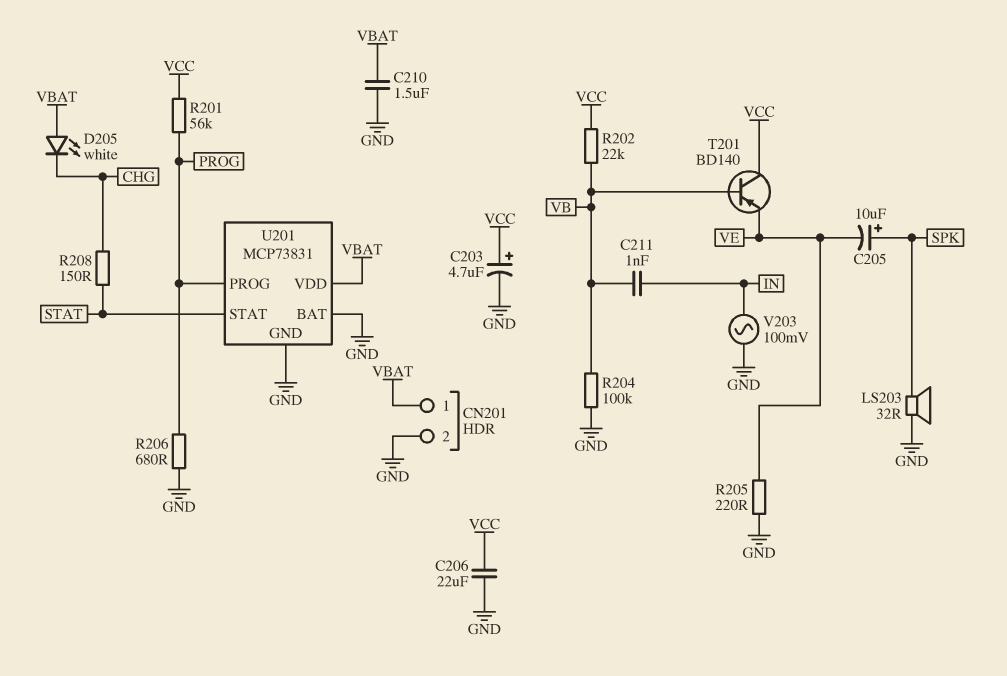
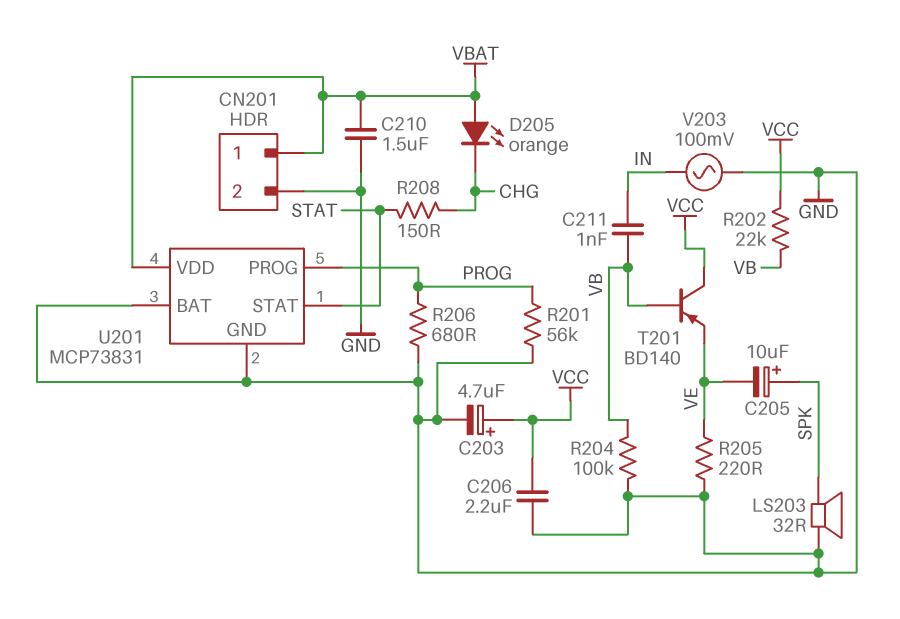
C206: 22uF (GND, VCC) -> 2.2uF (GND, VCC)
D205: LED white (A VBAT, K CHG) -> LED orange (A VBAT, K CHG)
R201: 56k (PROG, VCC) -> 56k (GND, PROG)

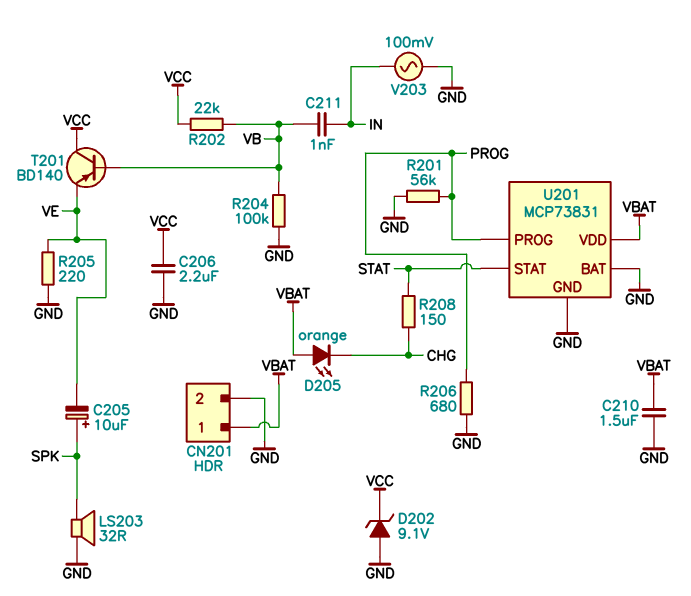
C203: 4.7uF (plus VCC, minus GND) -> none
D202: none -> zener 9.1V (A GND, K VCC)

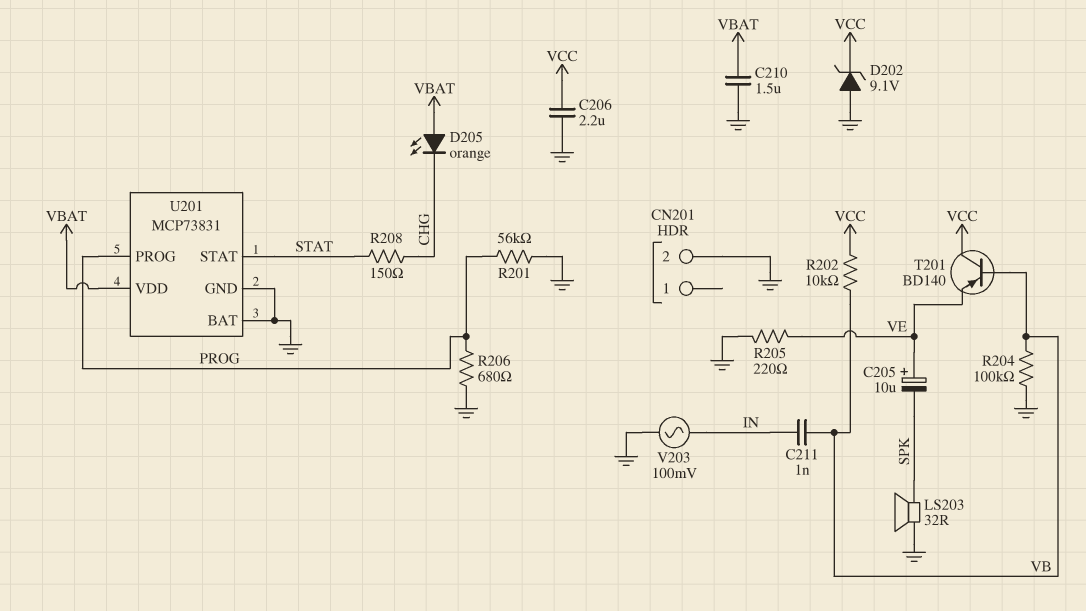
C205: 10uF (plus SPK, minus VE) -> 10uF (plus VE, minus SPK)
CN201 pin 1: VBAT -> none
R202: 22k (VB, VCC) -> 10k (VB, VCC)

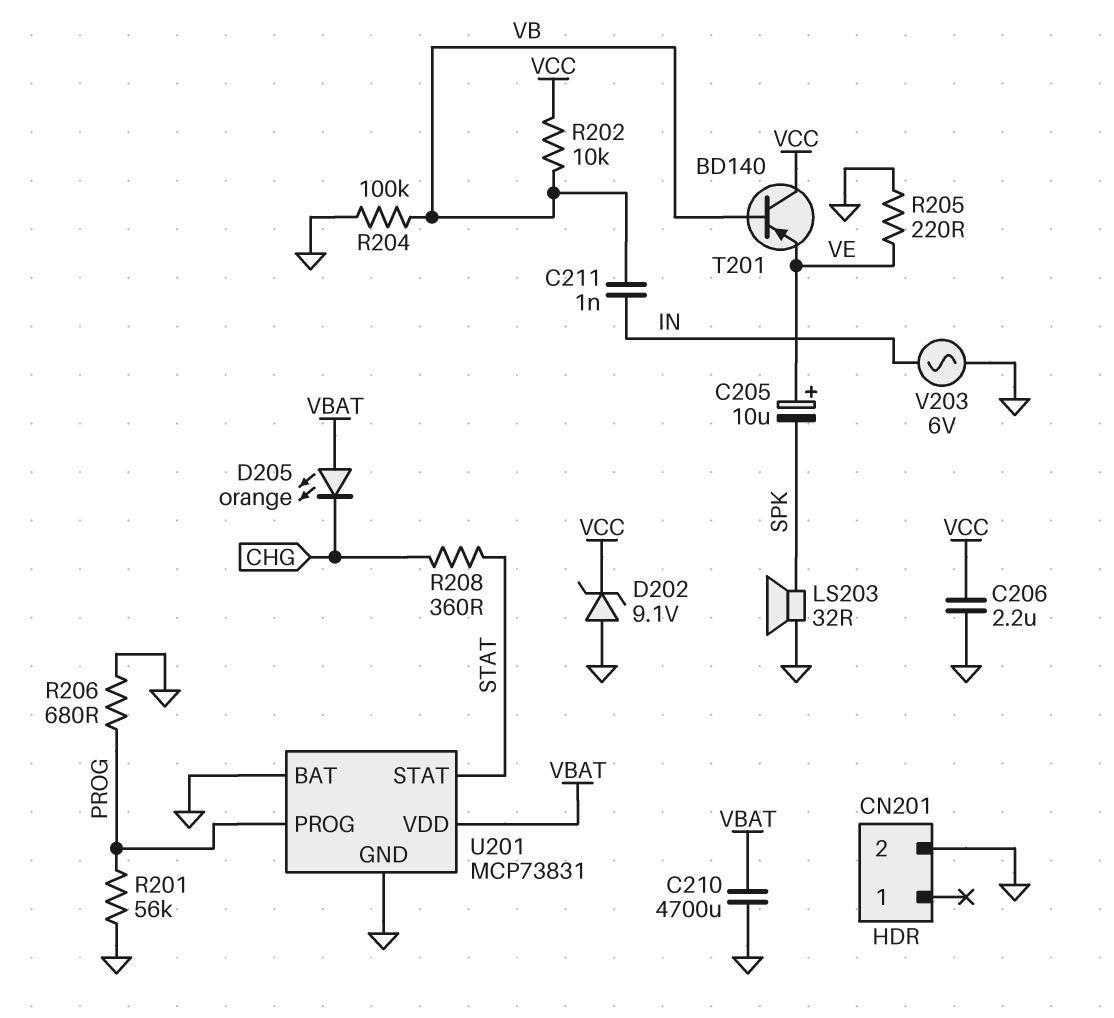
C210: 1.5uF (GND, VBAT) -> 4700uF (GND, VBAT)
R208: 150 (CHG, STAT) -> 360 (CHG, STAT)
V203: AC 100mV (GND, IN) -> AC 6V (GND, IN)

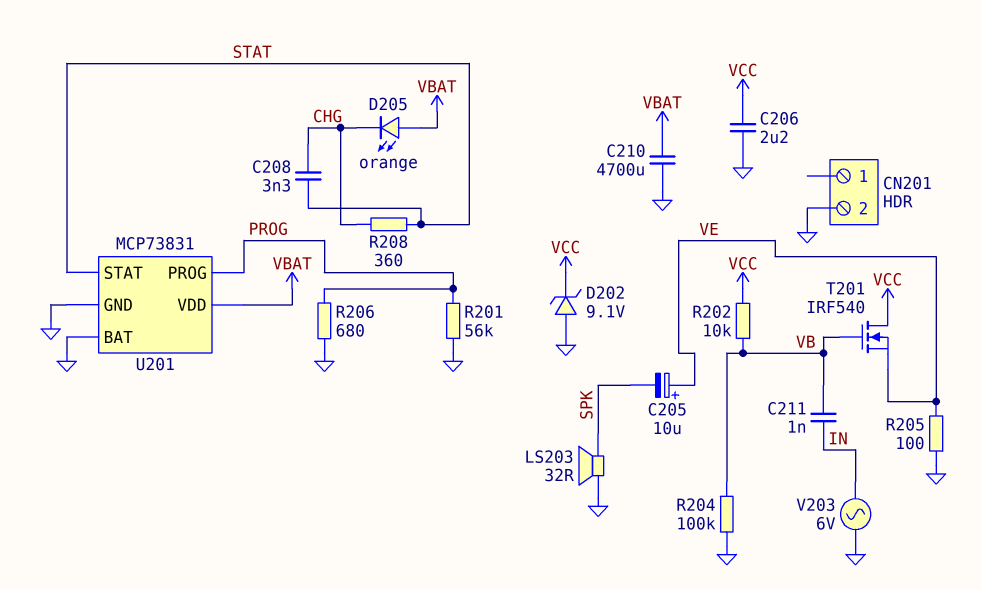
C208: none -> 3.3nF (CHG, STAT)
R205: 220 (GND, VE) -> 100 (GND, VE)
T201: PNP BD140 (B VB, C VCC, E VE) -> NMOS IRF540 (G VB, D VCC, S VE)

